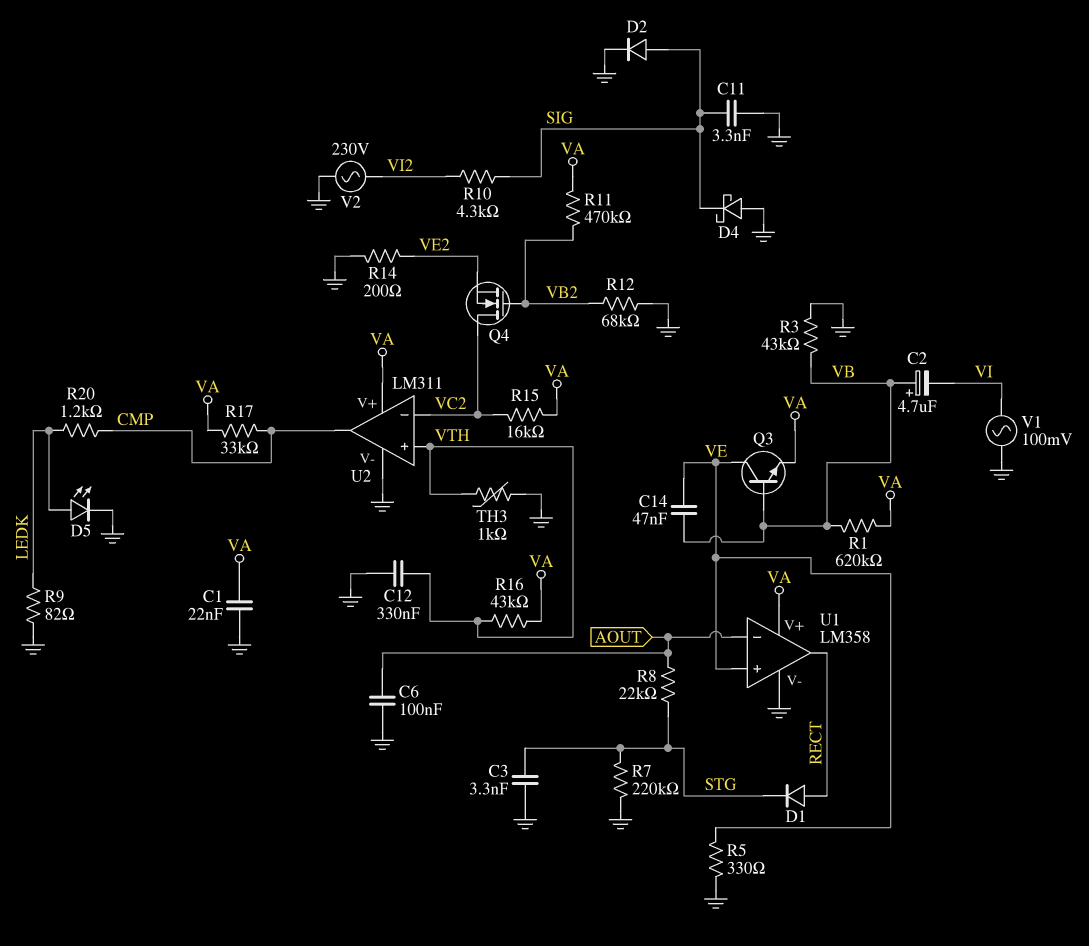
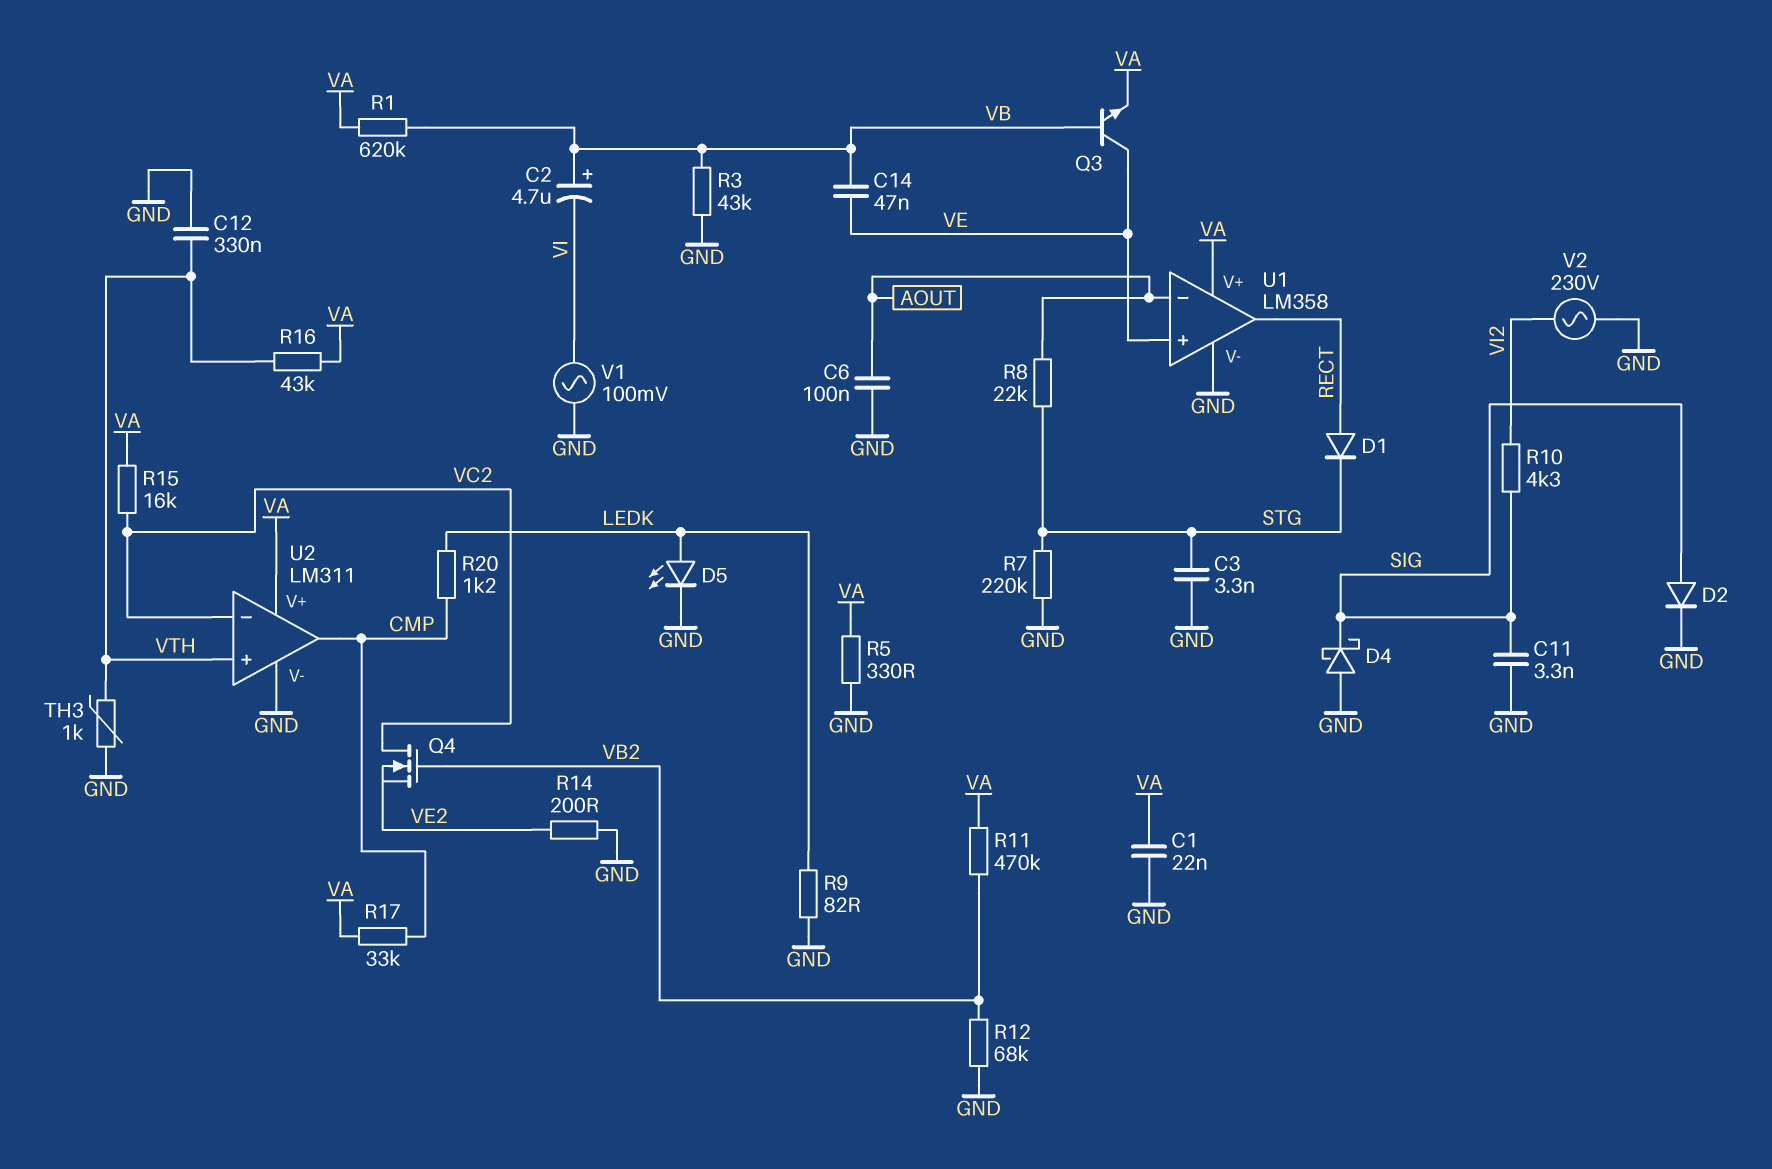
R5: 330 (GND, VE) -> 330 (GND, VA)

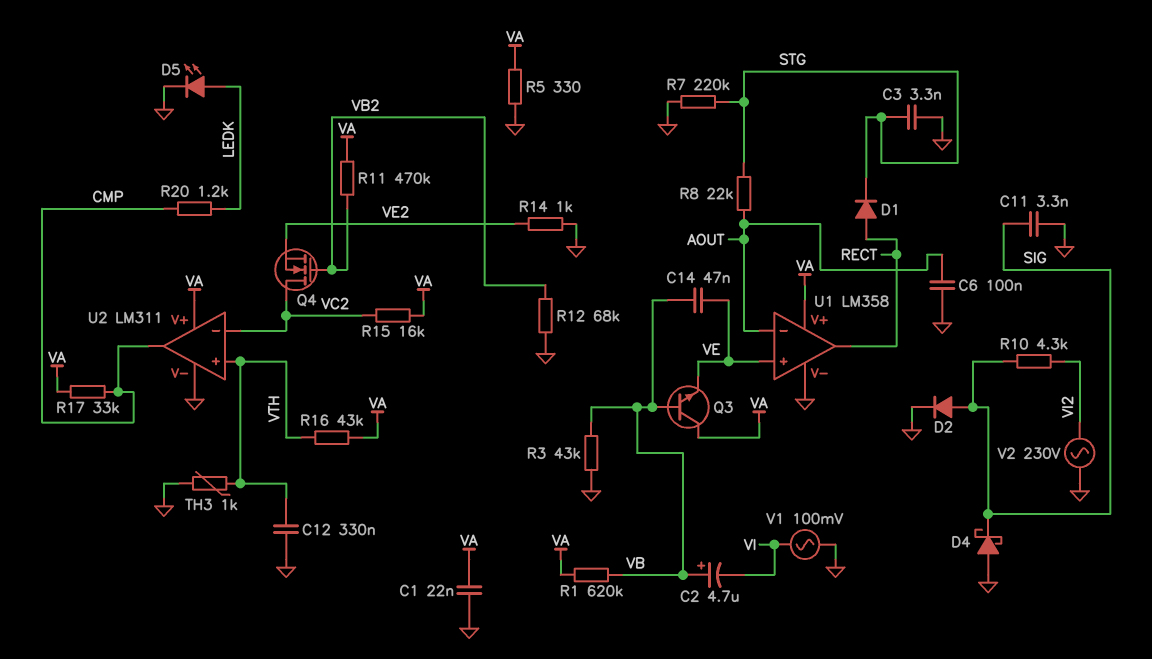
Q3: NPN (B VB, C VE, E VA) -> NPN (B VB, C VA, E VE)
R9: 82 (GND, LEDK) -> none
R14: 200 (GND, VE2) -> 1k (GND, VE2)

